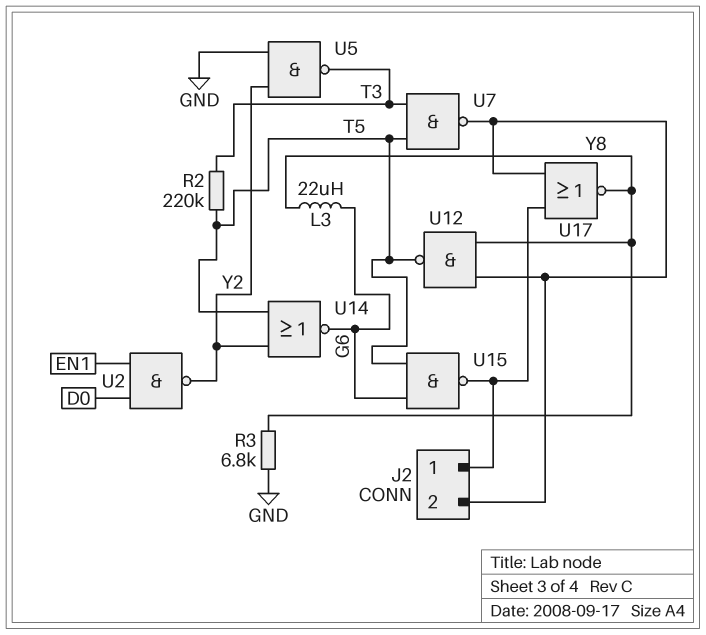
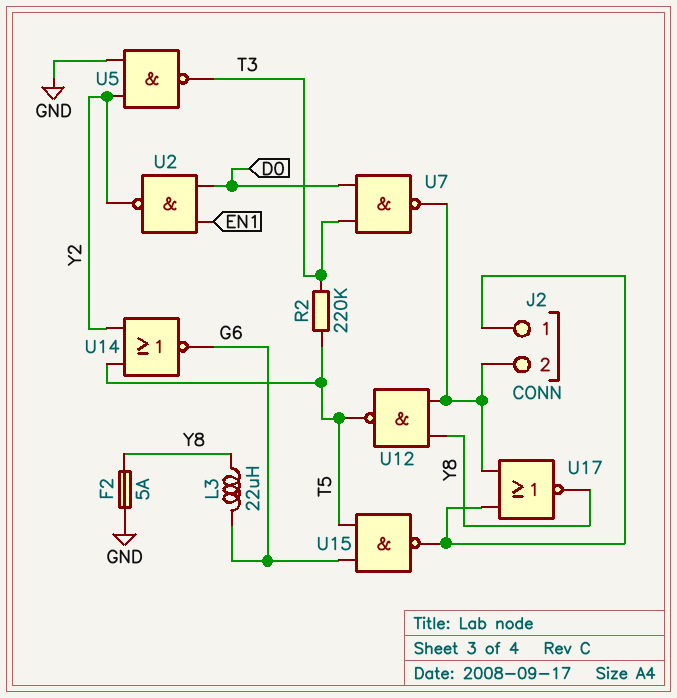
F2: none -> 5A (GND, Y8)
R3: 6.8k (GND, Y8) -> none
U7: NAND (in T3, in T5, out J2/2) -> NAND (in D0, in T3, out J2/2)

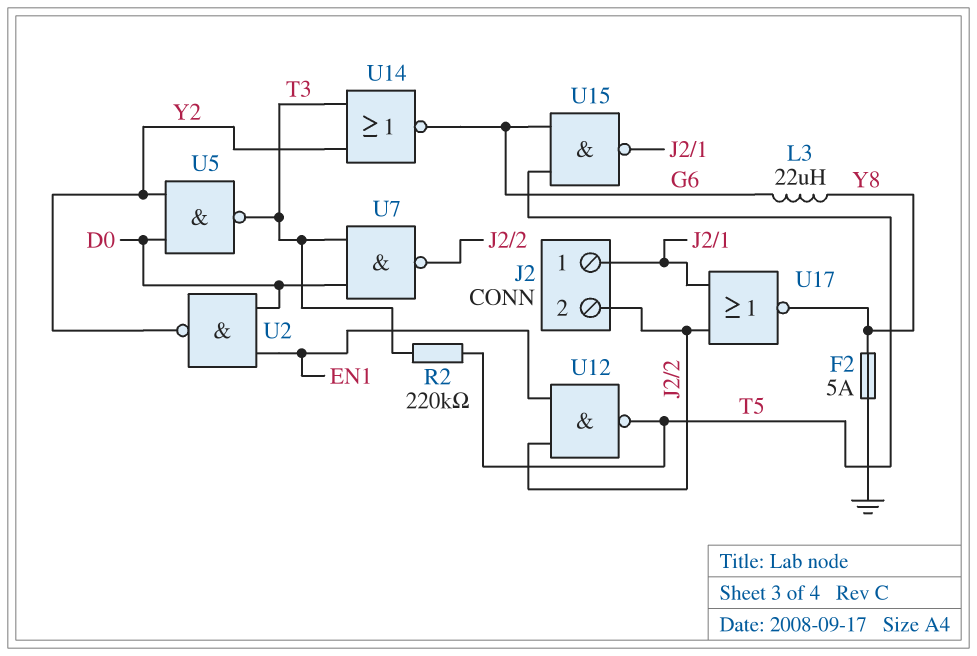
U5: NAND (in GND, in Y2, out T3) -> NAND (in D0, in Y2, out T3)
U12: NAND (in J2/2, in Y8, out T5) -> NAND (in EN1, in J2/2, out T5)
U14: NOR (in T5, in Y2, out G6) -> NOR (in T3, in Y2, out G6)

